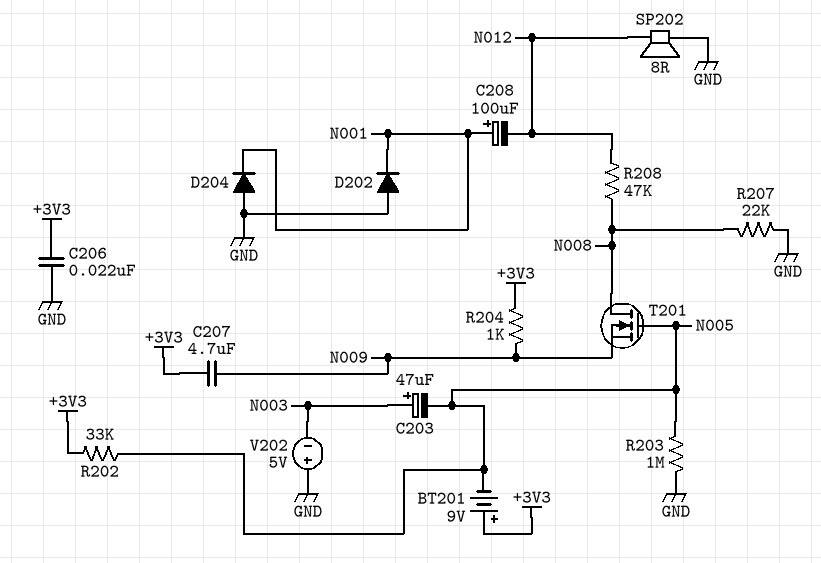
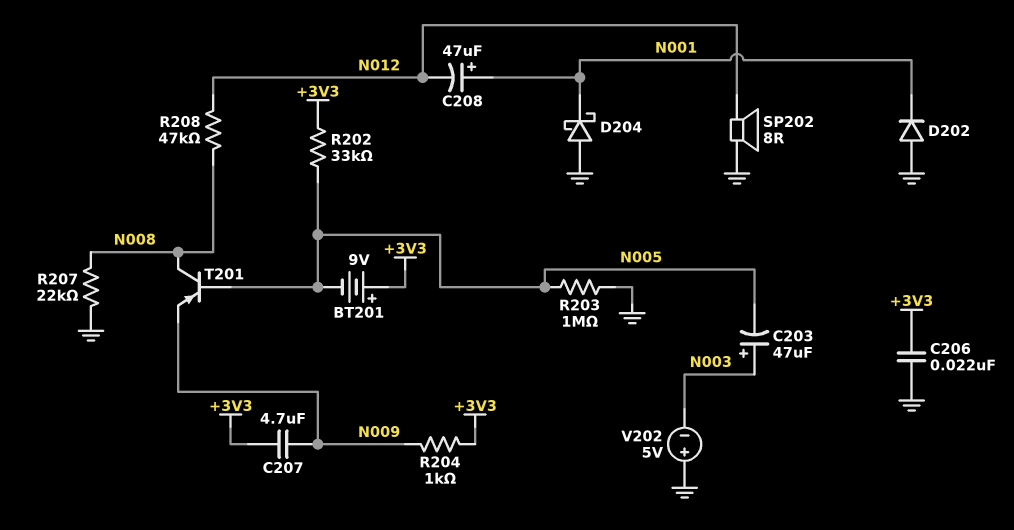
C208: 100uF (plus N001, minus N012) -> 47uF (plus N001, minus N012)
D204: diode (A GND, K N001) -> schottky (A GND, K N001)
T201: NMOS (G N005, D N008, S N009) -> PNP (B N005, C N008, E N009)

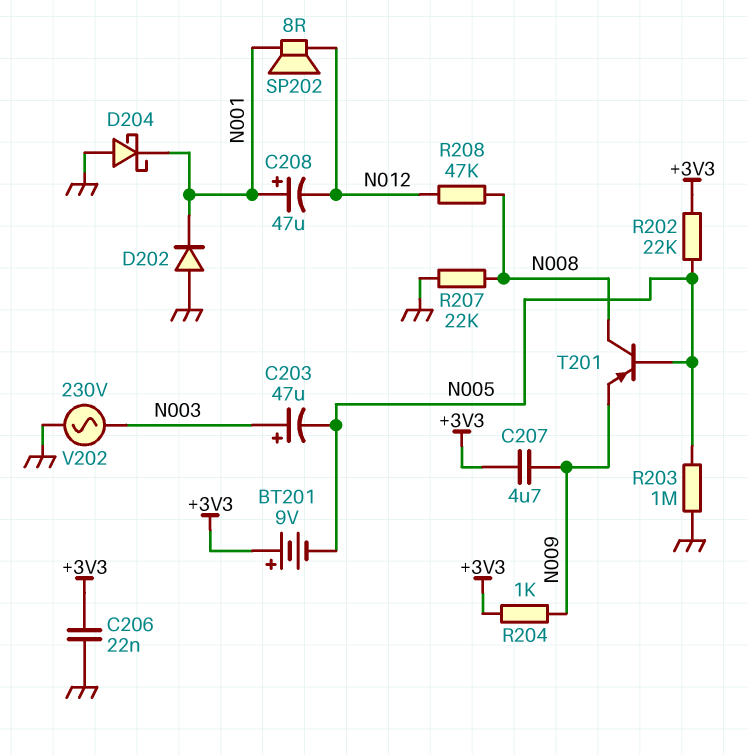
R202: 33k (+3V3, N005) -> 22k (+3V3, N005)
SP202: speaker 8R (GND, N012) -> speaker 8R (N001, N012)
V202: 5V (plus GND, minus N003) -> AC 230V (GND, N003)

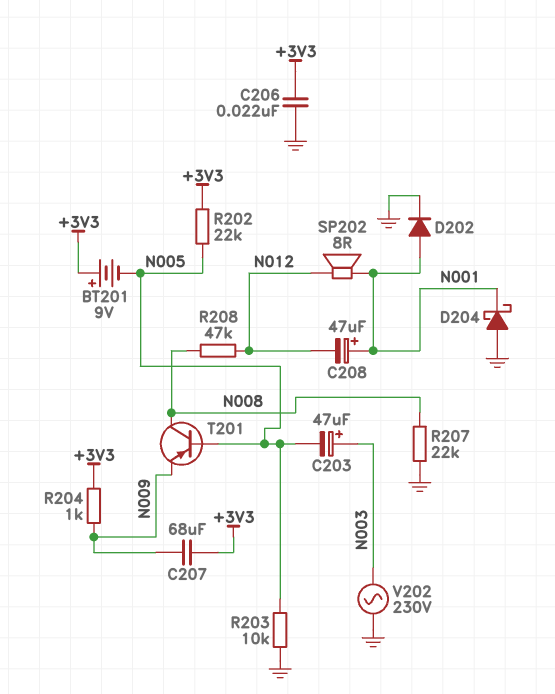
C207: 4.7uF (+3V3, N009) -> 68uF (+3V3, N009)
D202: diode (A GND, K N001) -> diode (A N001, K GND)
R203: 1M (GND, N005) -> 10k (GND, N005)

